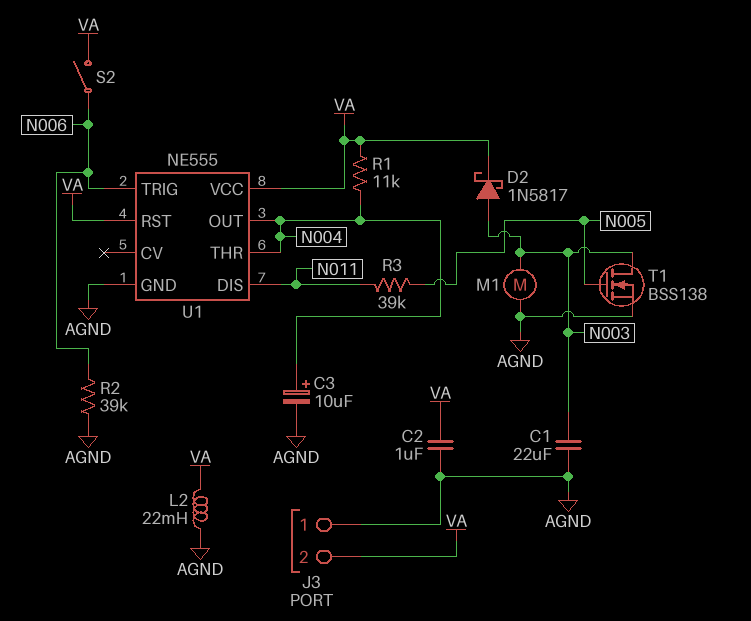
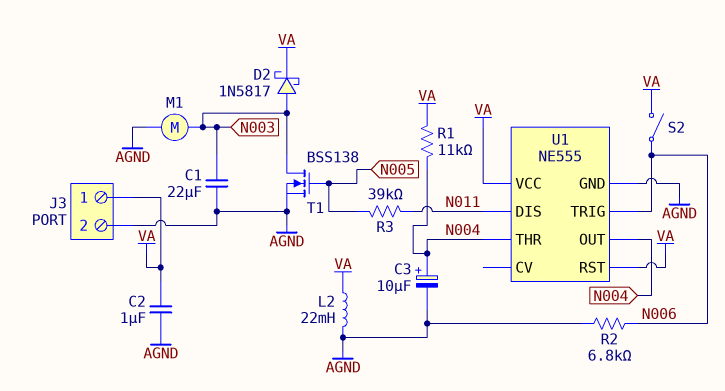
J3 pin 1: AGND -> VA
J3 pin 2: VA -> AGND
R2: 39k (AGND, N006) -> 6.8k (AGND, N006)

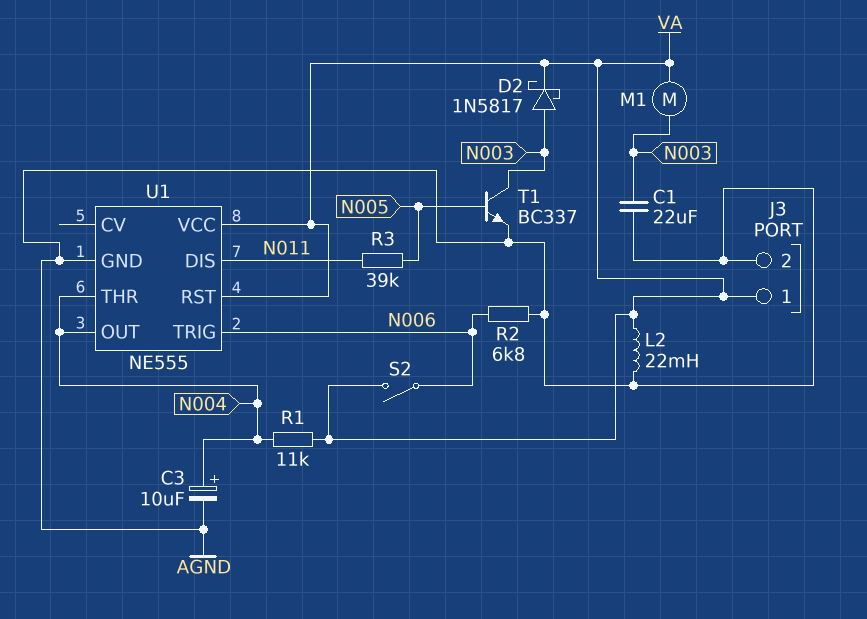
C2: 1uF (AGND, VA) -> none
M1: motor (AGND, N003) -> motor (N003, VA)
T1: NMOS BSS138 (G N005, D N003, S AGND) -> NPN BC337 (B N005, C N003, E AGND)

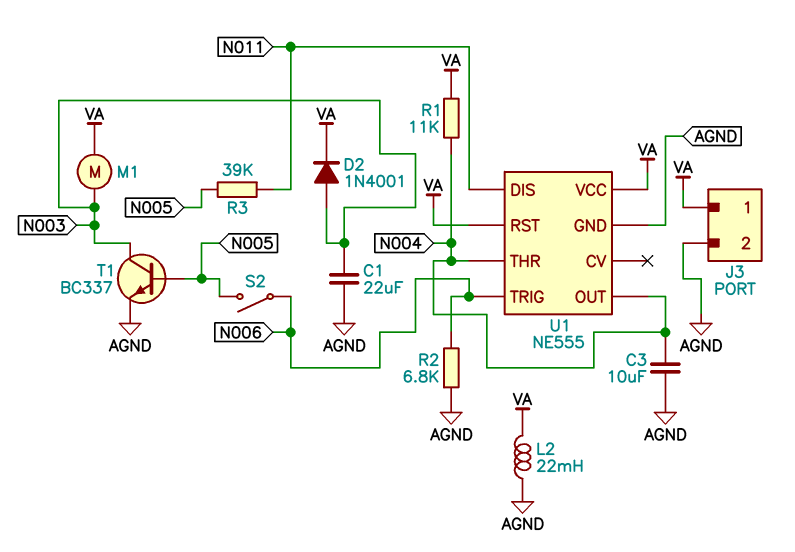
C3: 10uF (plus N004, minus AGND) -> 10uF (AGND, N004)
D2: schottky 1N5817 (A N003, K VA) -> diode 1N4001 (A N003, K VA)
S2: switch (N006, VA) -> switch (N005, N006)

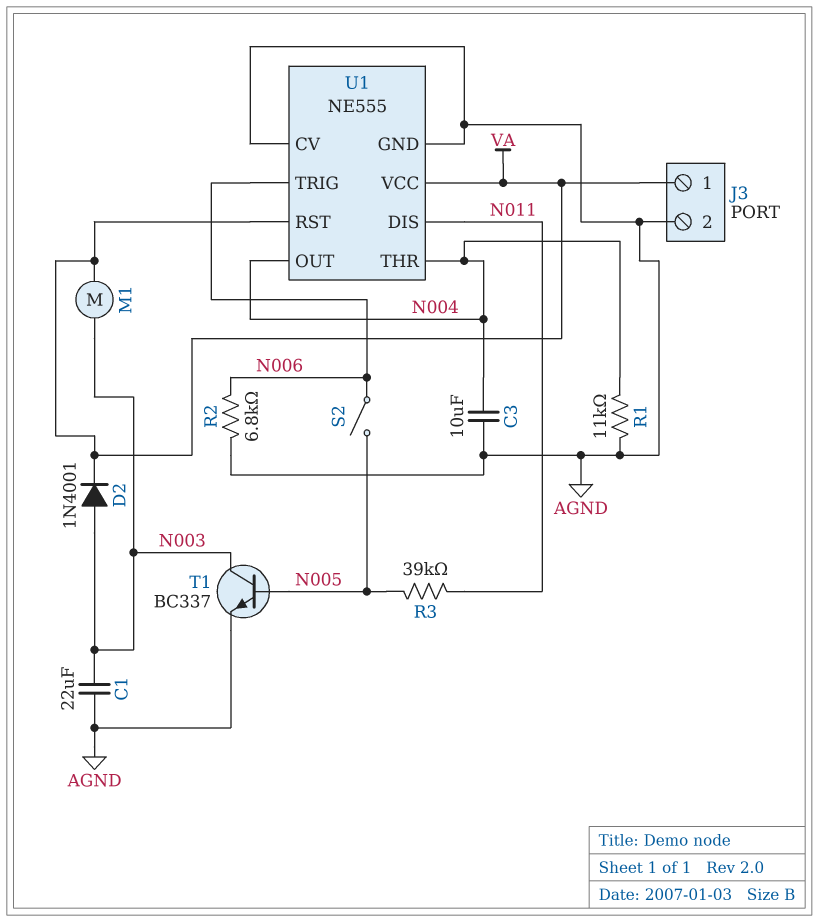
L2: 22mH (AGND, VA) -> none
R1: 11k (N004, VA) -> 11k (AGND, N004)
U1 pin CV: none -> AGND

